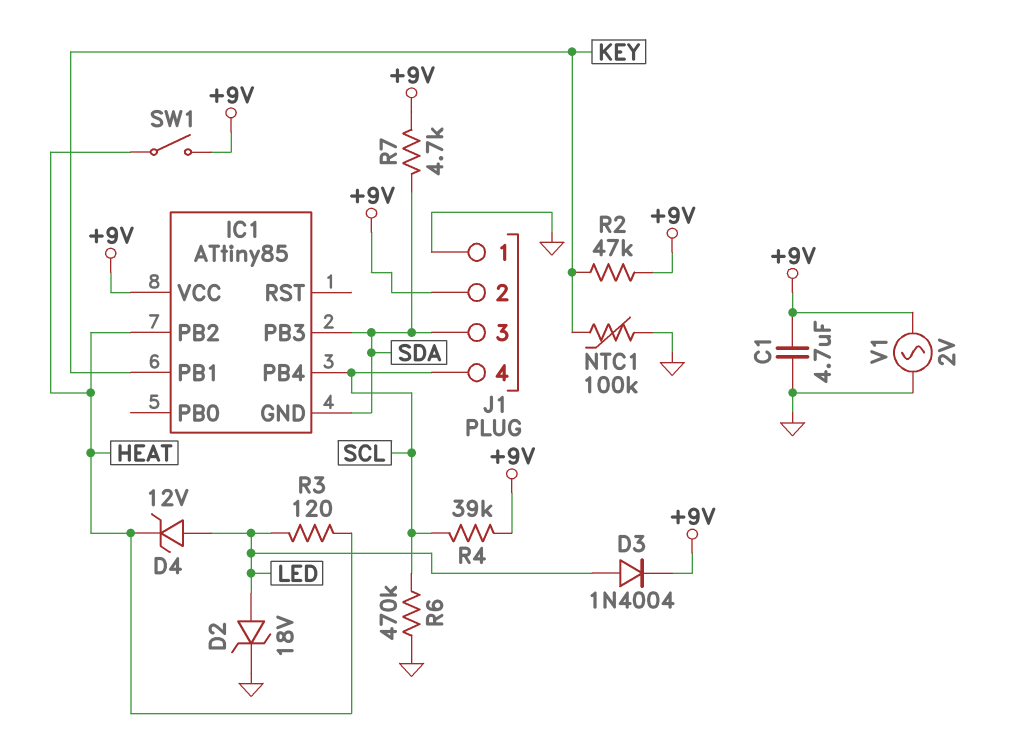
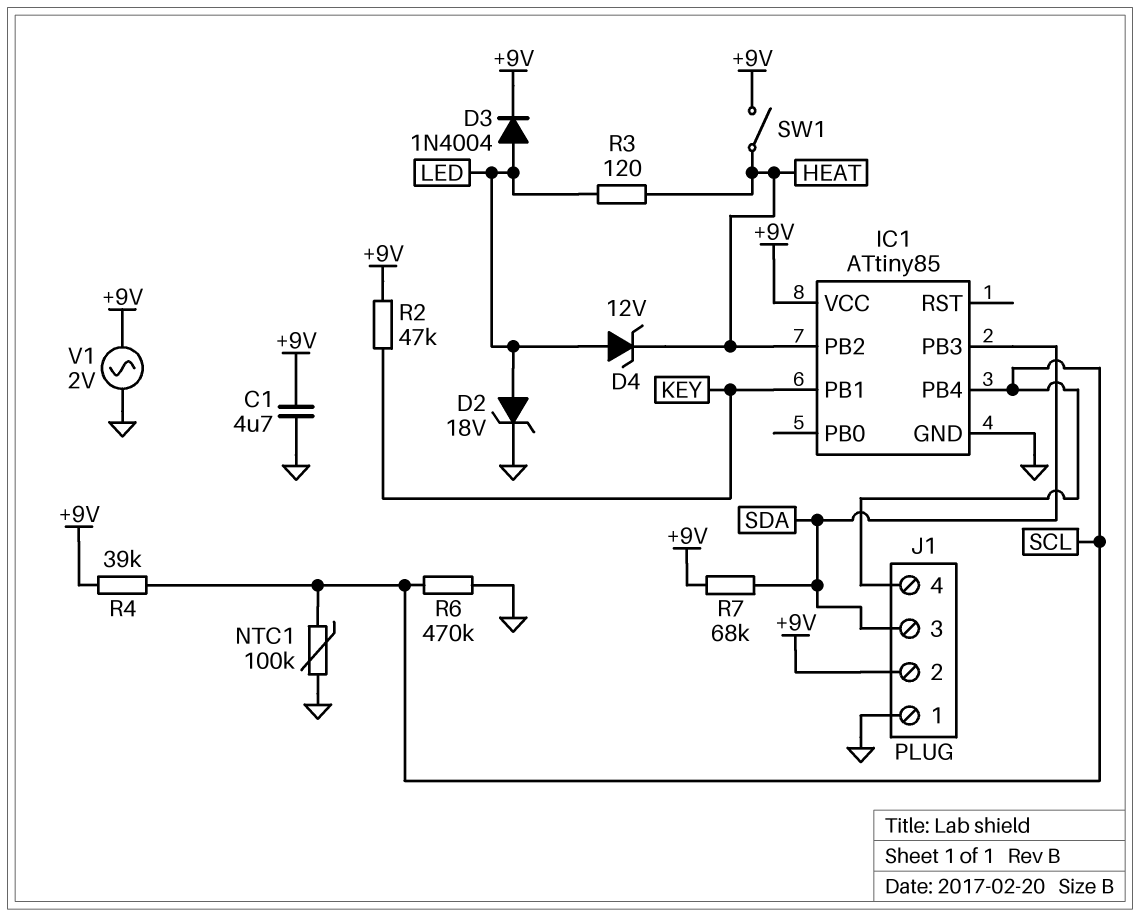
IC1 pin GND: SDA -> GND
NTC1: 100k (GND, KEY) -> 100k (GND, SCL)
R7: 4.7k (+9V, SDA) -> 68k (+9V, SDA)

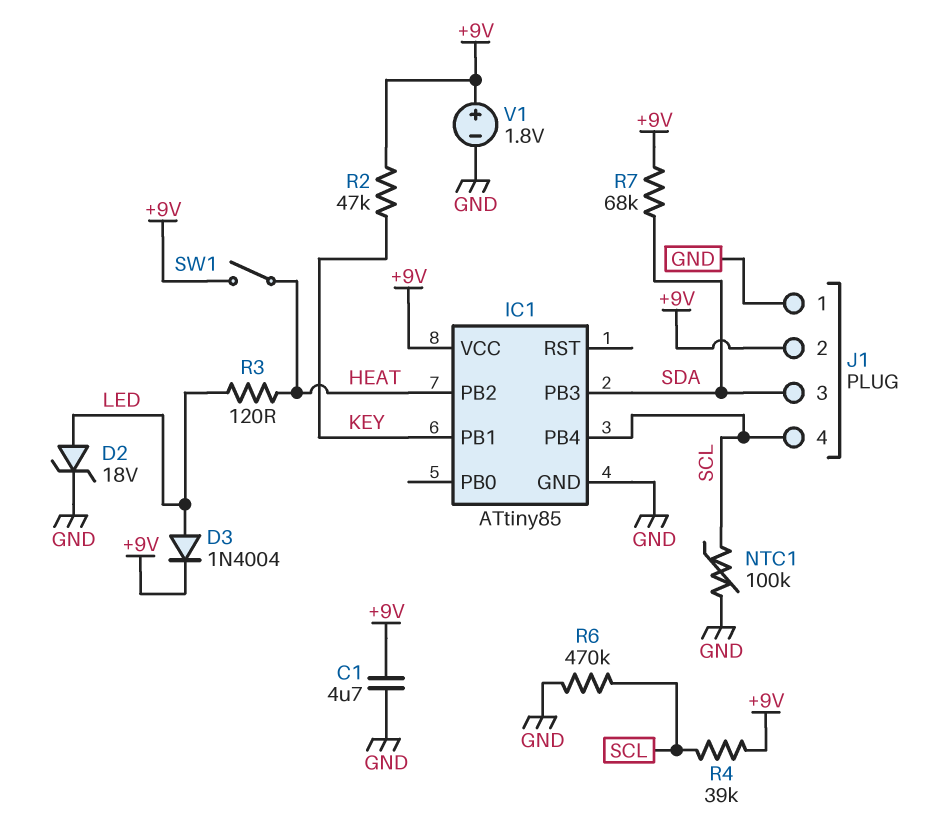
D4: zener 12V (A LED, K HEAT) -> none
V1: AC 2V (+9V, GND) -> 1.8V (plus +9V, minus GND)

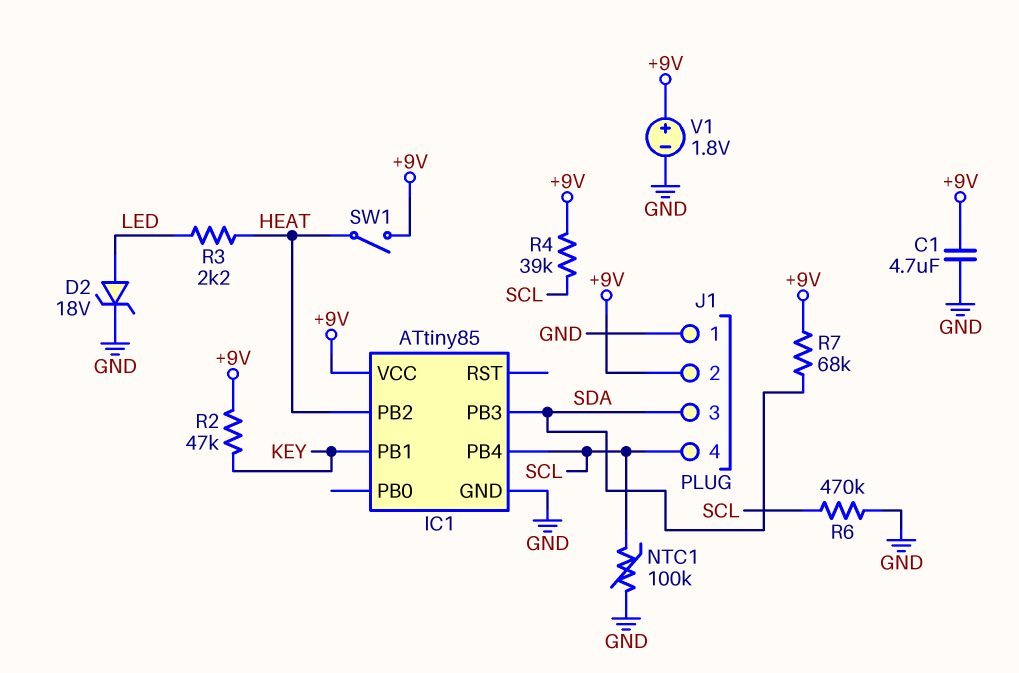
D3: diode 1N4004 (A LED, K +9V) -> none
R3: 120 (HEAT, LED) -> 2.2k (HEAT, LED)

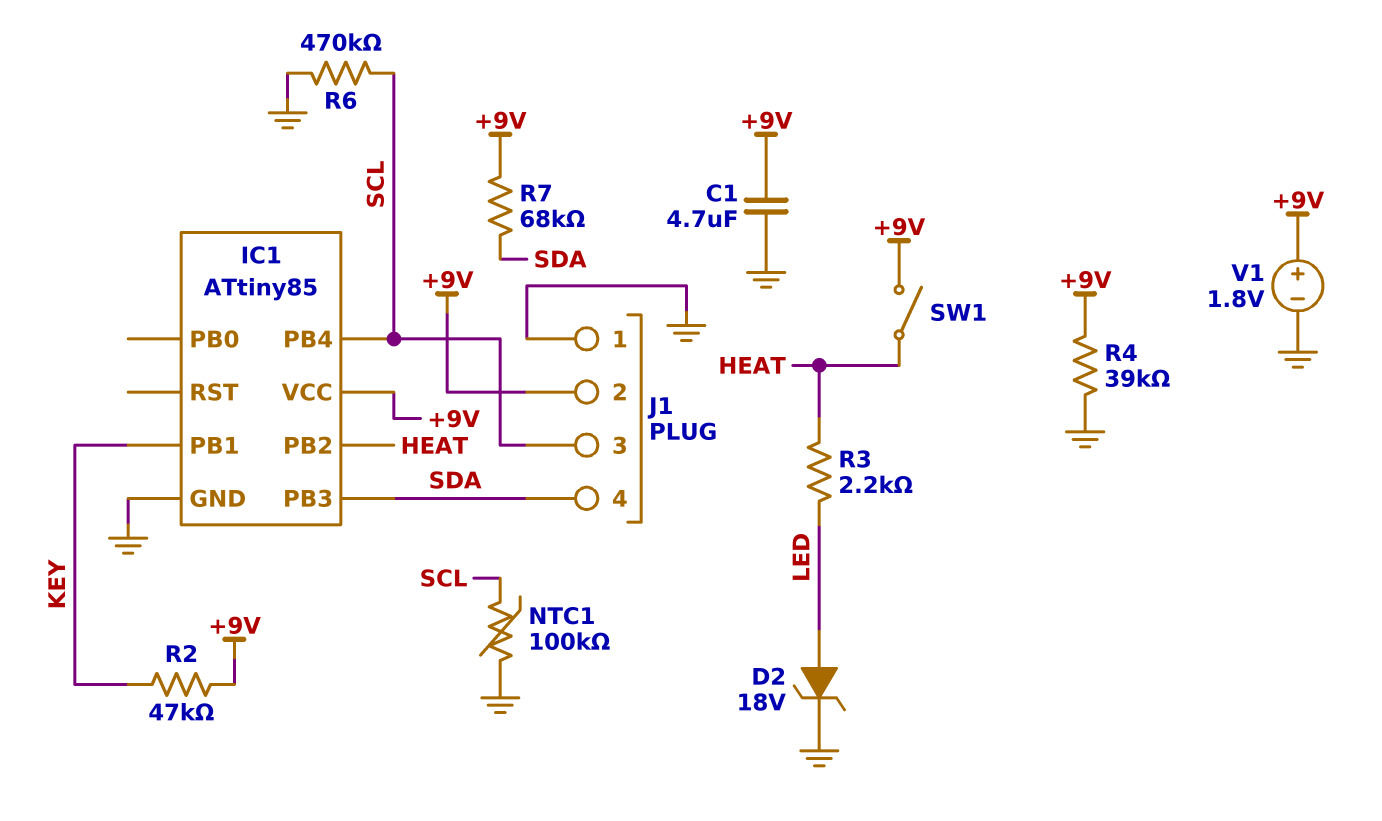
J1 pin 3: SDA -> SCL
J1 pin 4: SCL -> SDA
R4: 39k (+9V, SCL) -> 39k (+9V, GND)

